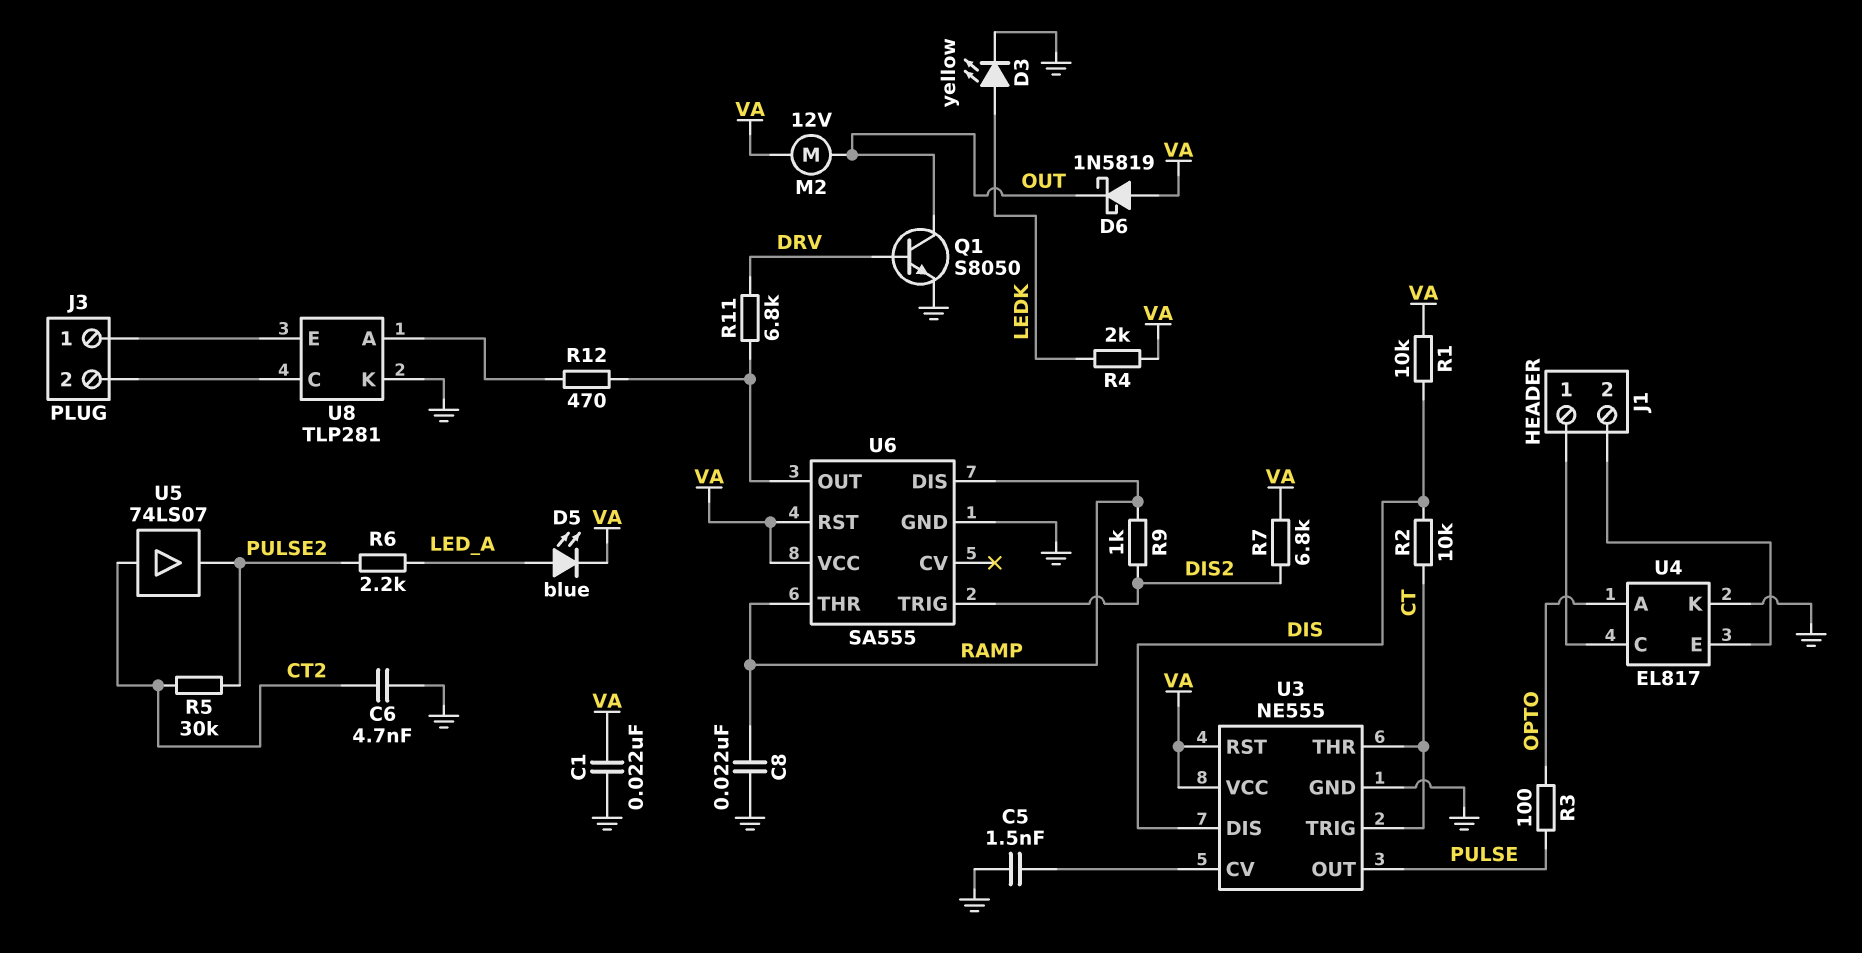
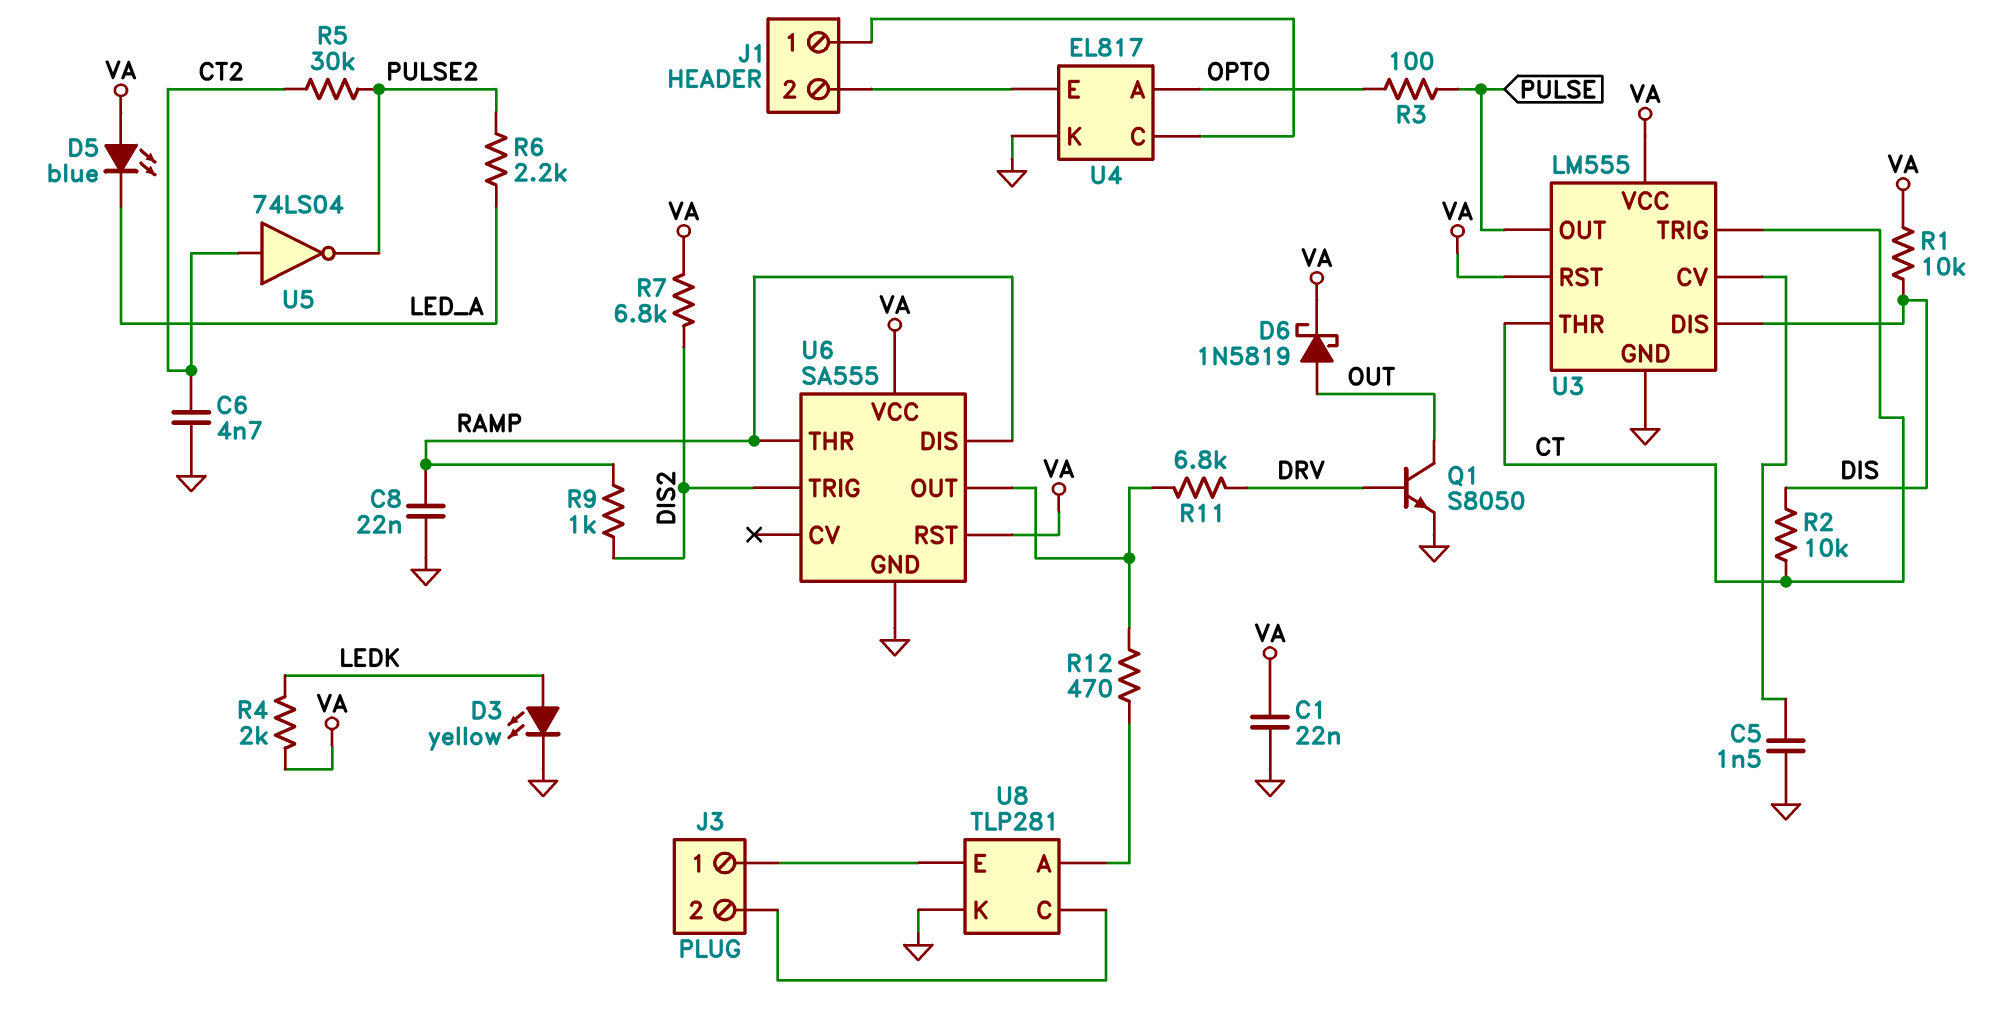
D5: LED blue (A LED_A, K VA) -> LED blue (A VA, K LED_A)
D6: schottky 1N5819 (A VA, K OUT) -> schottky 1N5819 (A OUT, K VA)
M2: motor 12V (OUT, VA) -> none
U3: NE555 -> LM555
U5: buffer 74LS07 (in CT2, out PULSE2) -> NOT 74LS04 (in CT2, out PULSE2)

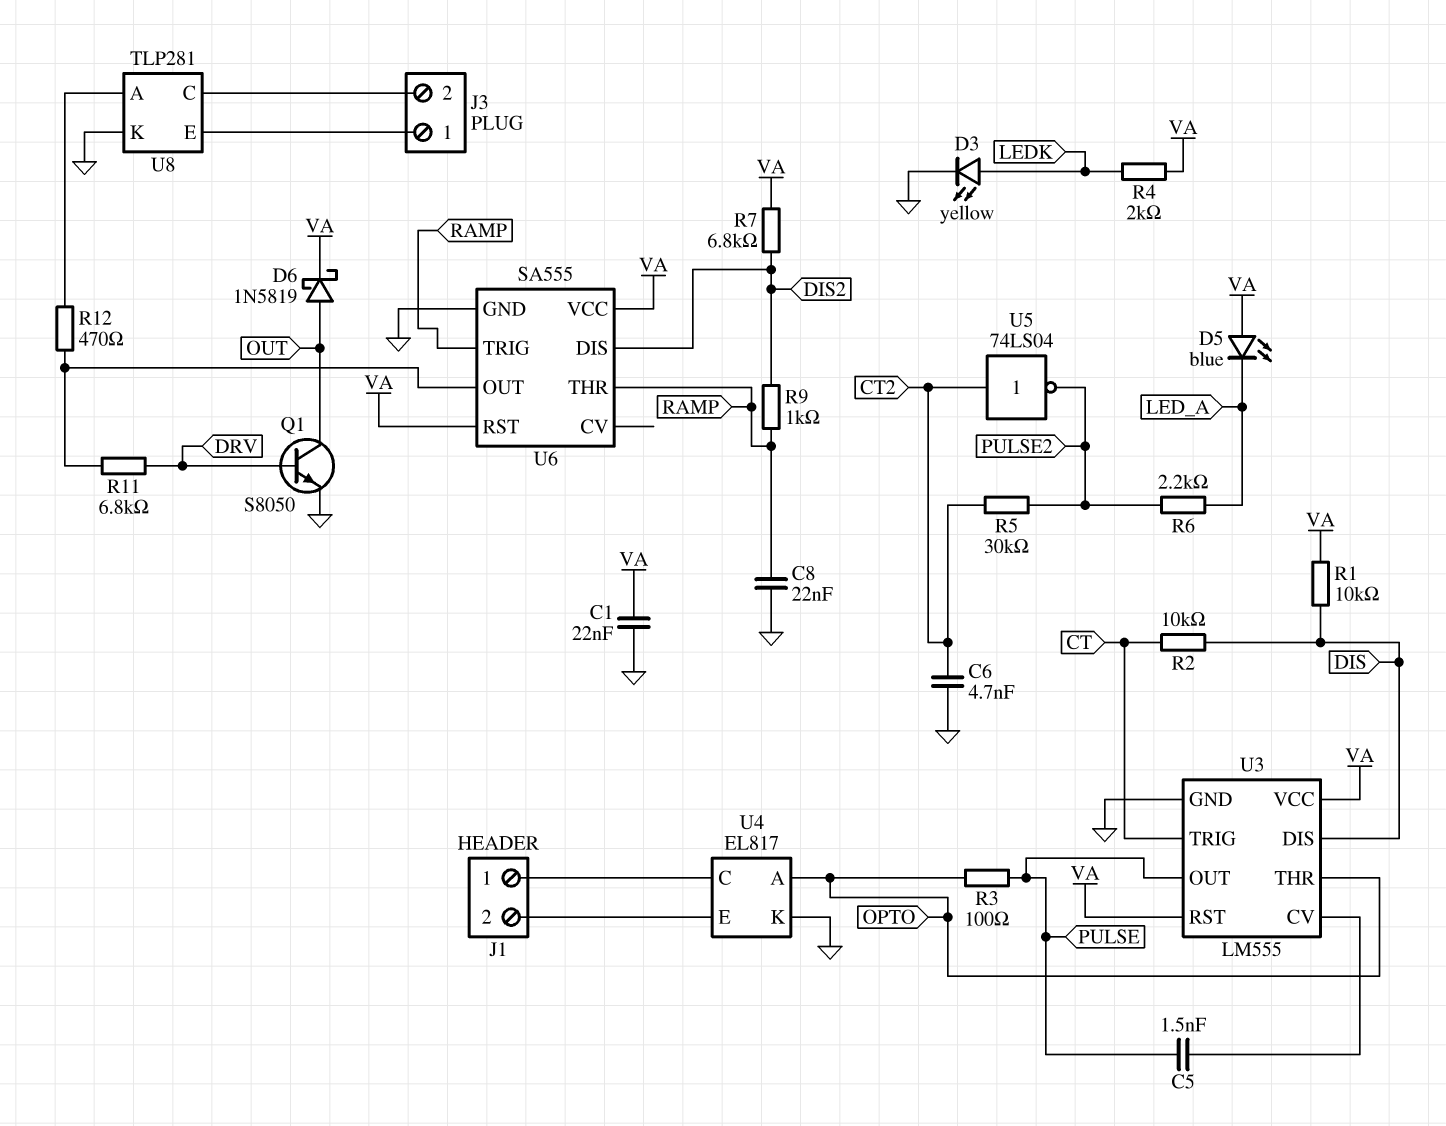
C5: 1.5nF (GND, U3/CV) -> 1.5nF (PULSE, U3/CV)
U3 pin THR: CT -> OPTO
U6 pin DIS: RAMP -> DIS2
U6 pin TRIG: DIS2 -> RAMP

